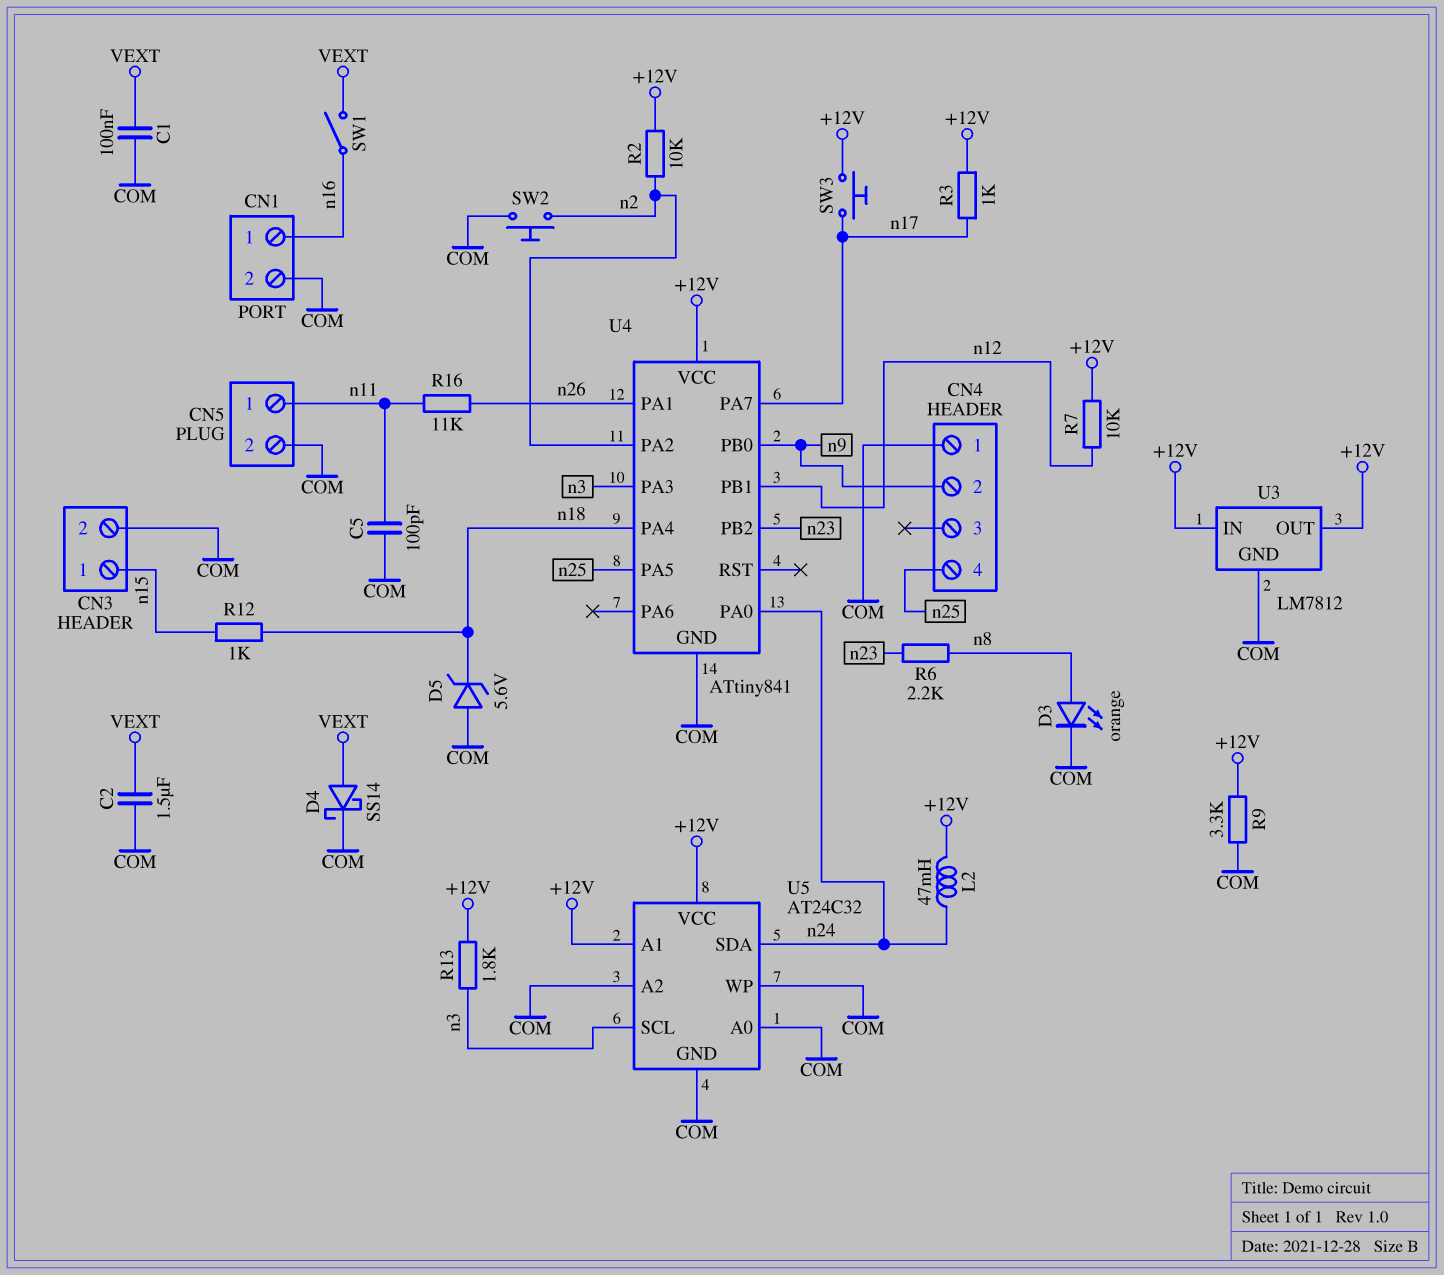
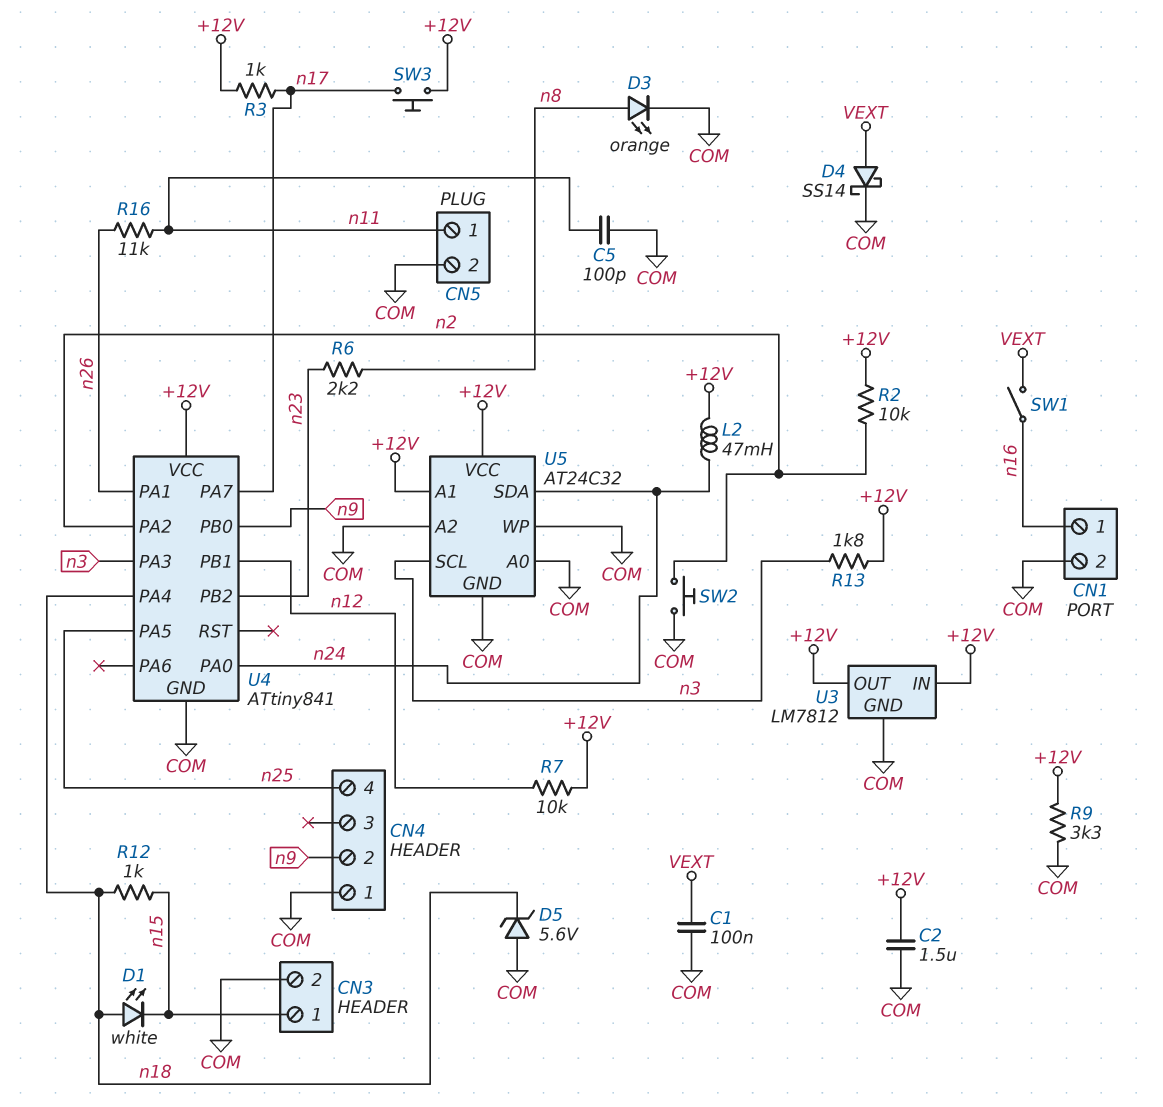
C2: 1.5uF (COM, VEXT) -> 1.5uF (+12V, COM)
D1: none -> LED white (A n18, K n15)

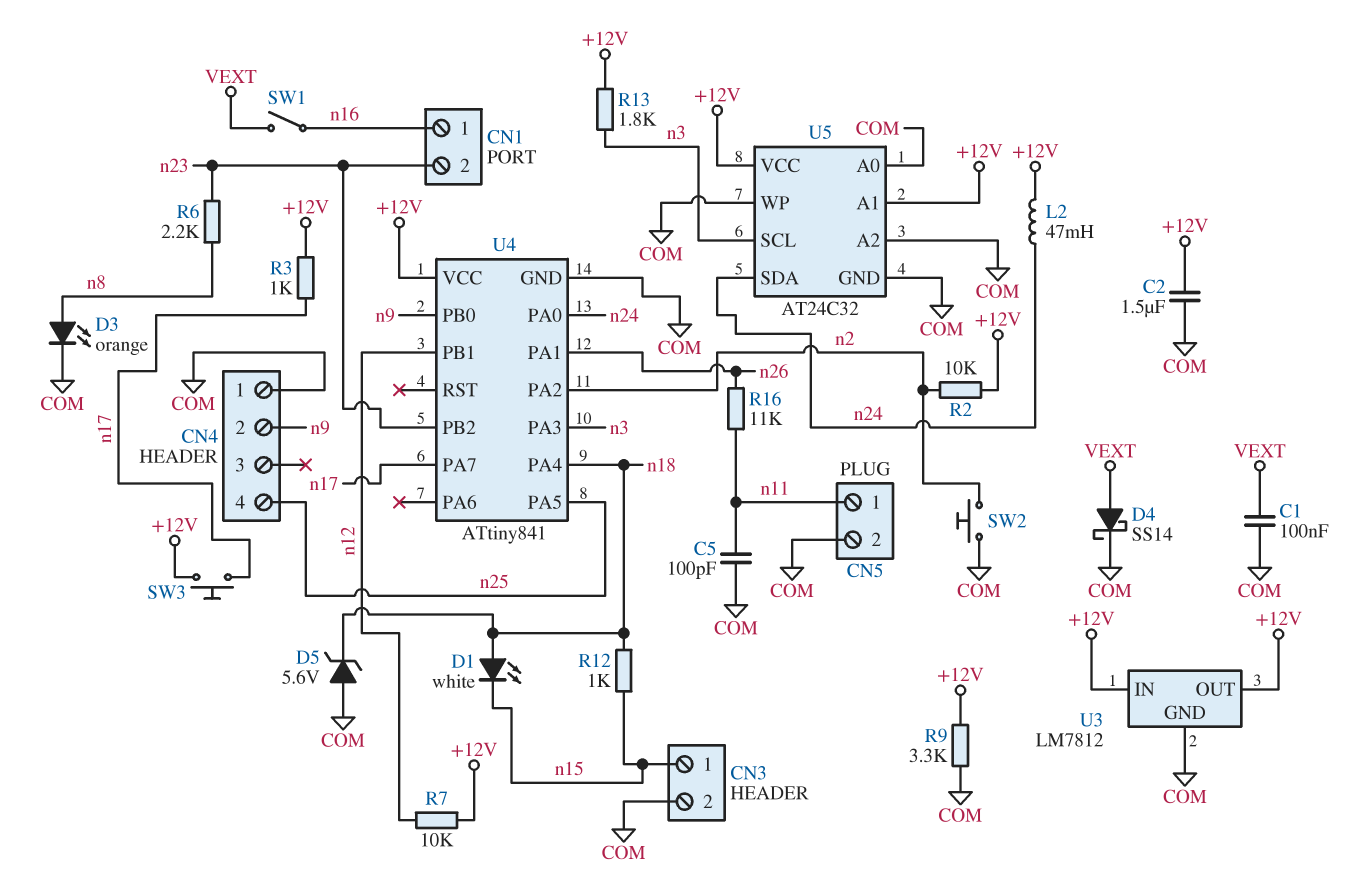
CN1 pin 2: COM -> n23

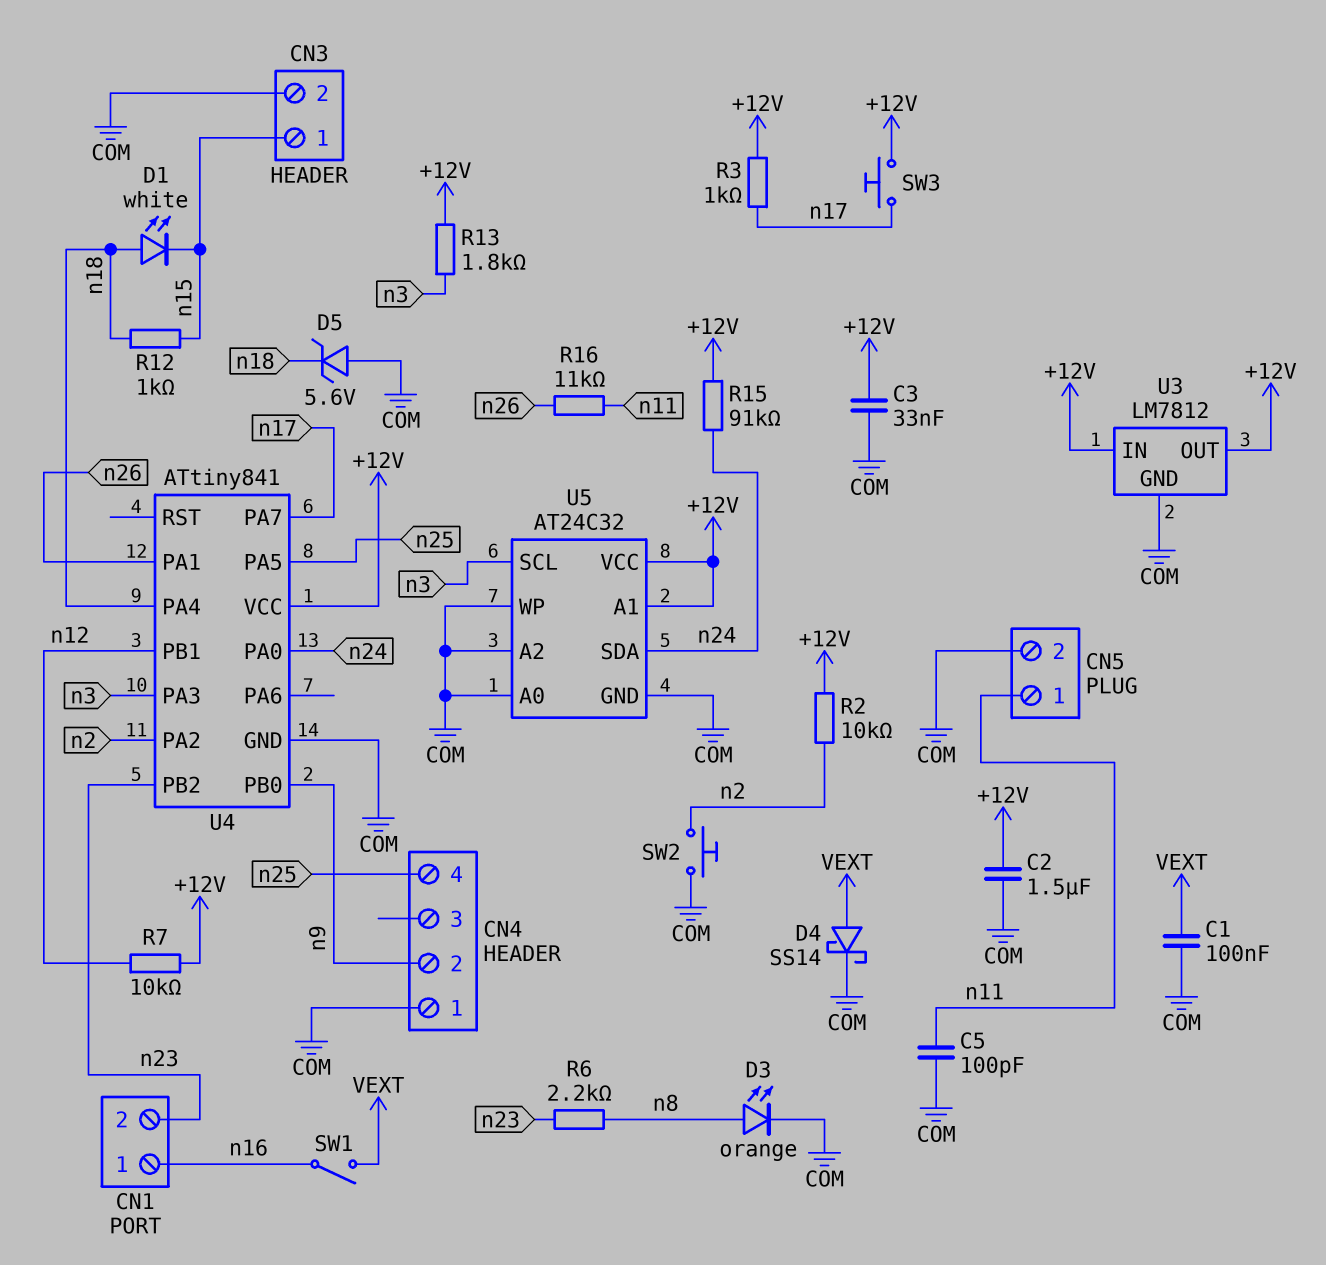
C3: none -> 33nF (+12V, COM)
L2: 47mH (+12V, n24) -> none
R9: 3.3k (+12V, COM) -> none
R15: none -> 91k (+12V, n24)

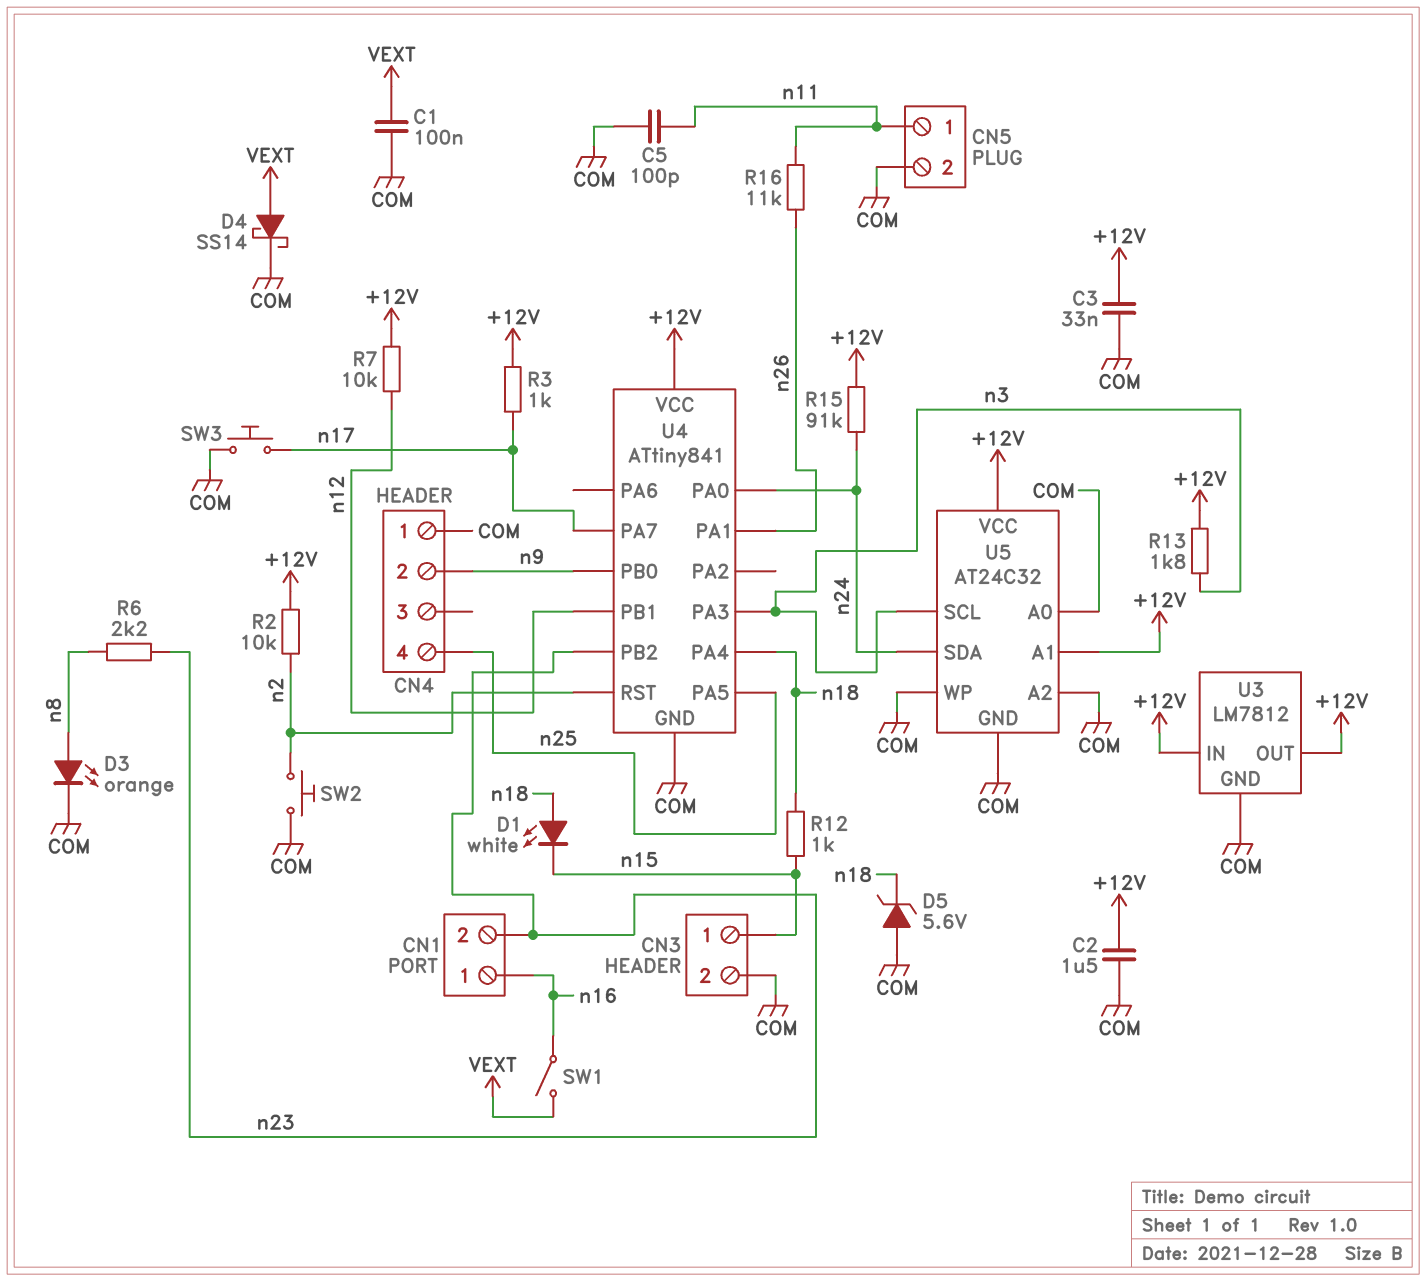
SW3: button (+12V, n17) -> button (COM, n17)
U4 pin PA2: n2 -> none
U4 pin RST: none -> n2

